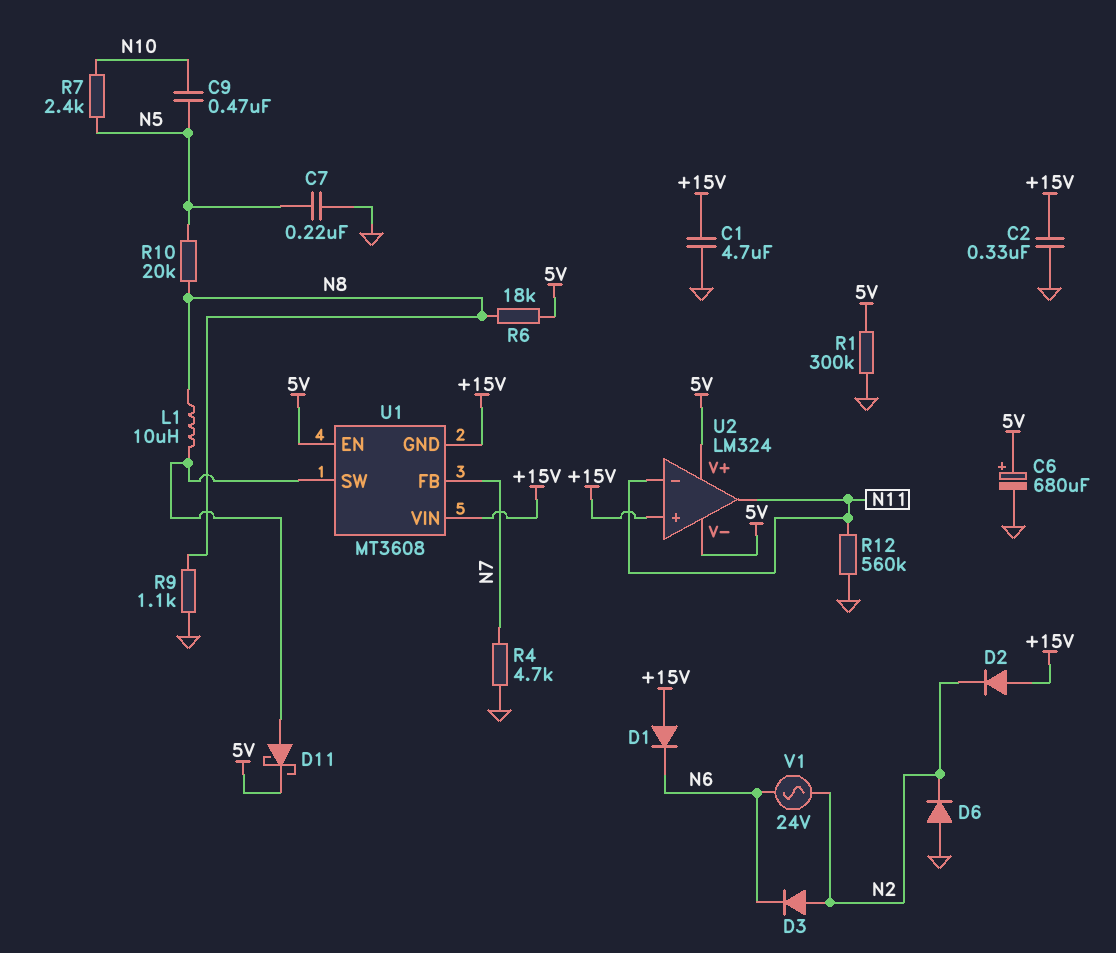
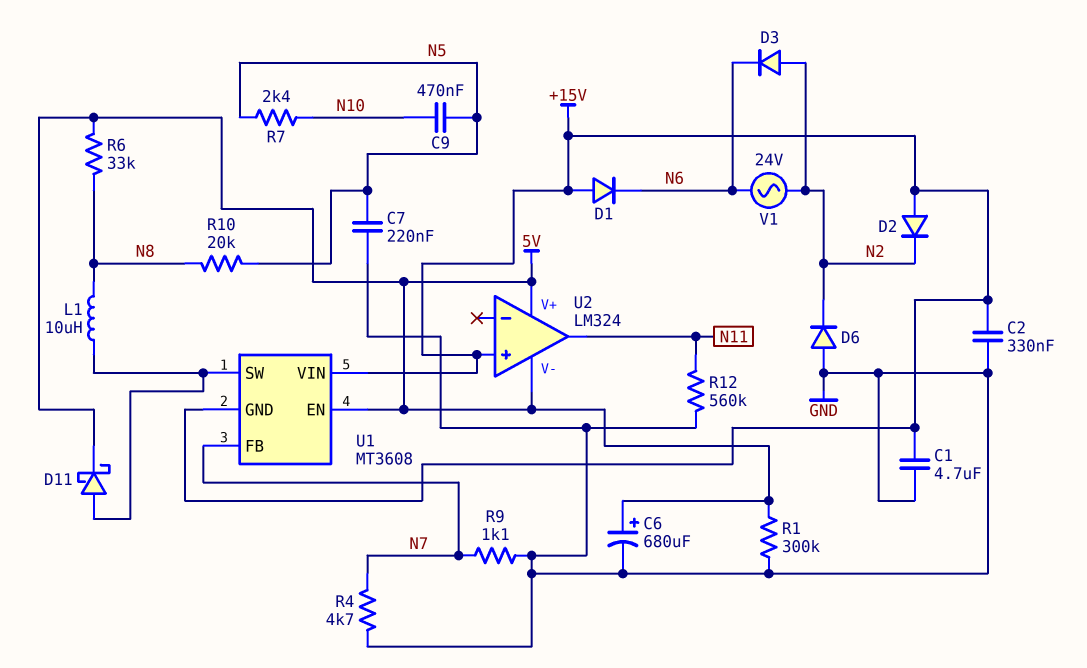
R6: 18k (5V, N8) -> 33k (5V, N8)
R9: 1.1k (GND, N8) -> 1.1k (GND, N7)
U2 pin in-: N11 -> none

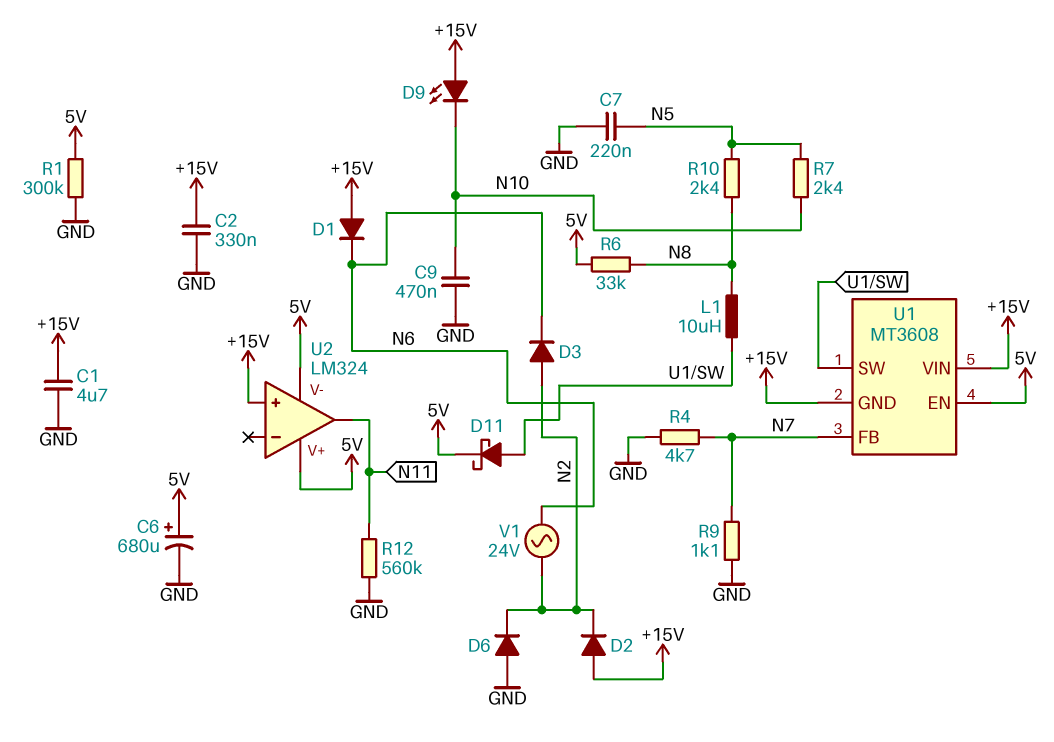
C9: 470nF (N5, N10) -> 470nF (GND, N10)
D9: none -> LED (A +15V, K N10)
R10: 20k (N5, N8) -> 2.4k (N5, N8)

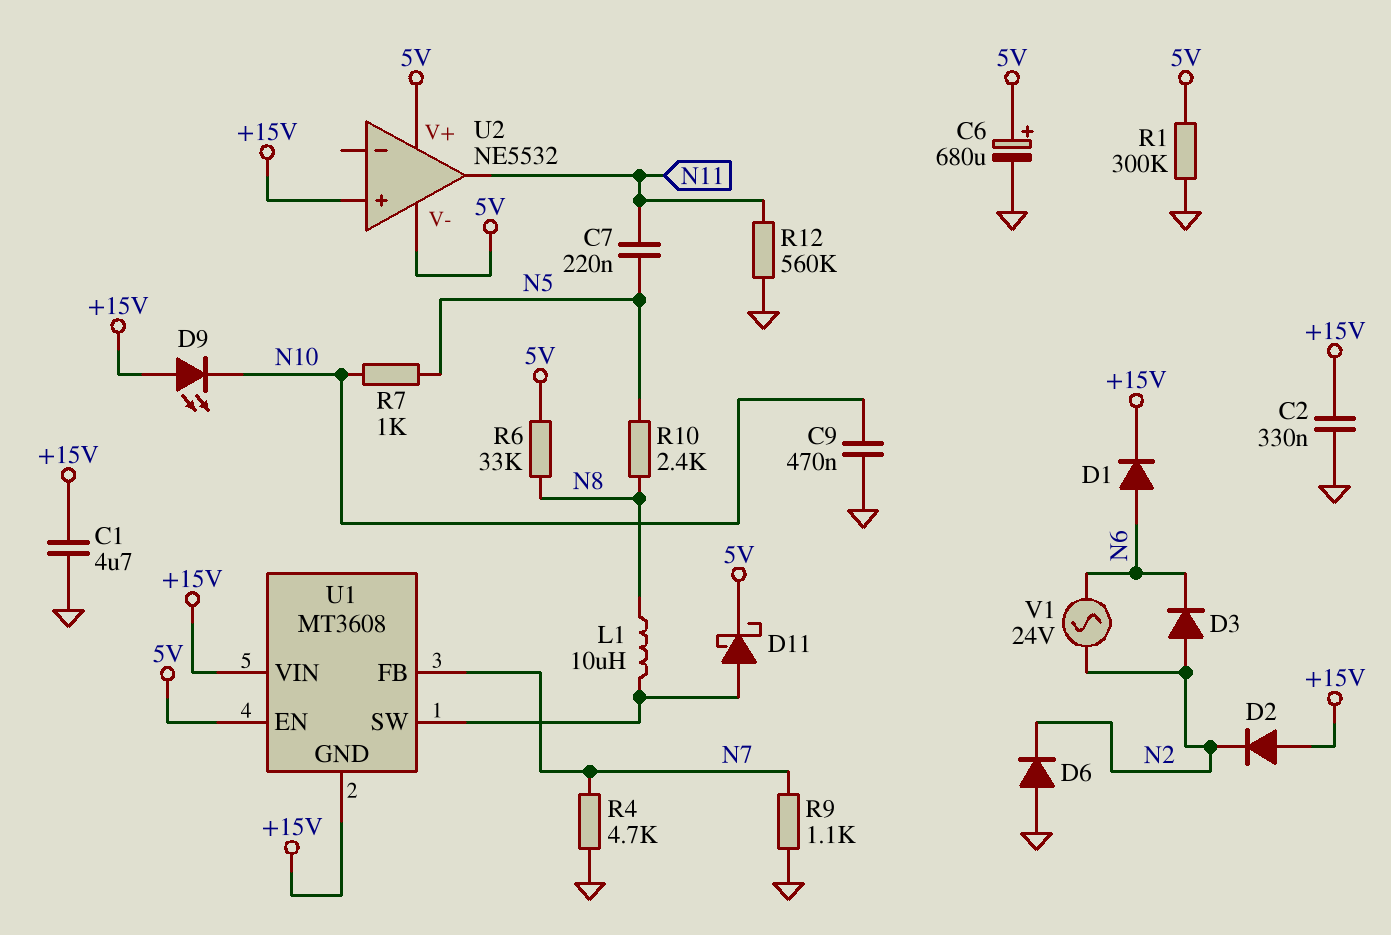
C7: 220nF (GND, N5) -> 220nF (N5, N11)
D1: diode (A +15V, K N6) -> diode (A N6, K +15V)
R7: 2.4k (N5, N10) -> 1k (N5, N10)
U2: LM324 -> NE5532

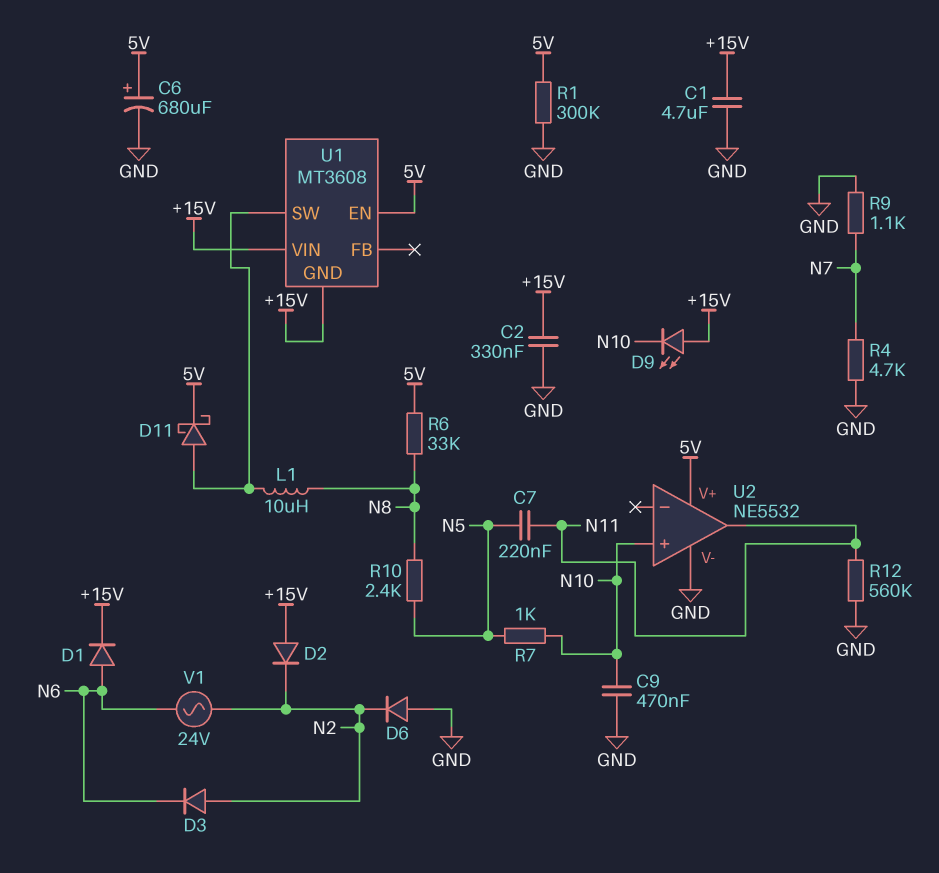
U1 pin FB: N7 -> none
U2 pin V-: 5V -> GND
U2 pin in+: +15V -> N10

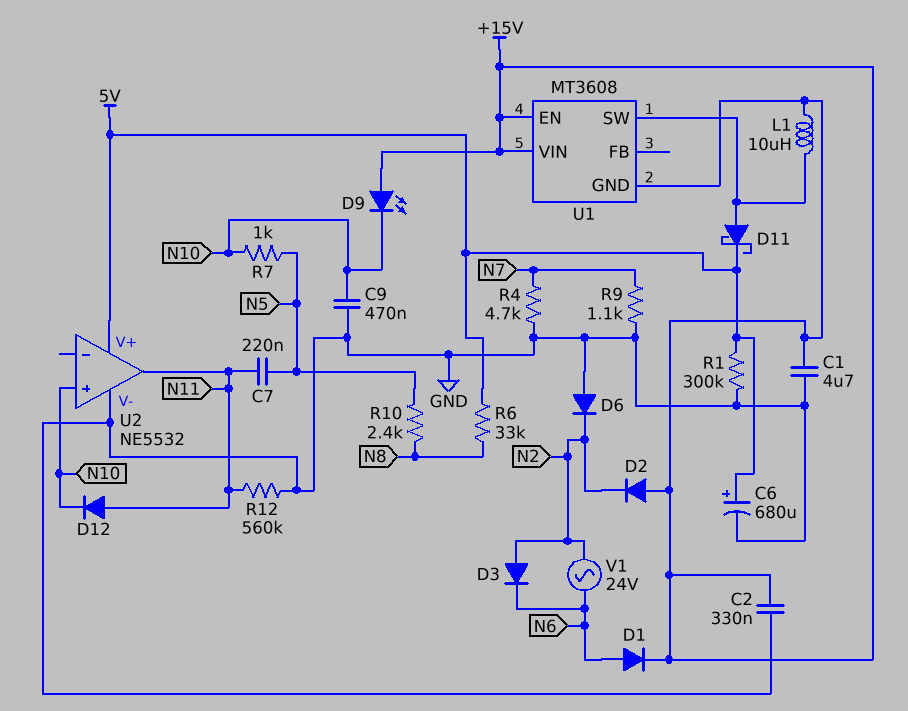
D12: none -> diode (A N11, K N10)
L1: 10uH (N8, U1/SW) -> 10uH (+15V, U1/SW)
U1 pin EN: 5V -> +15V

